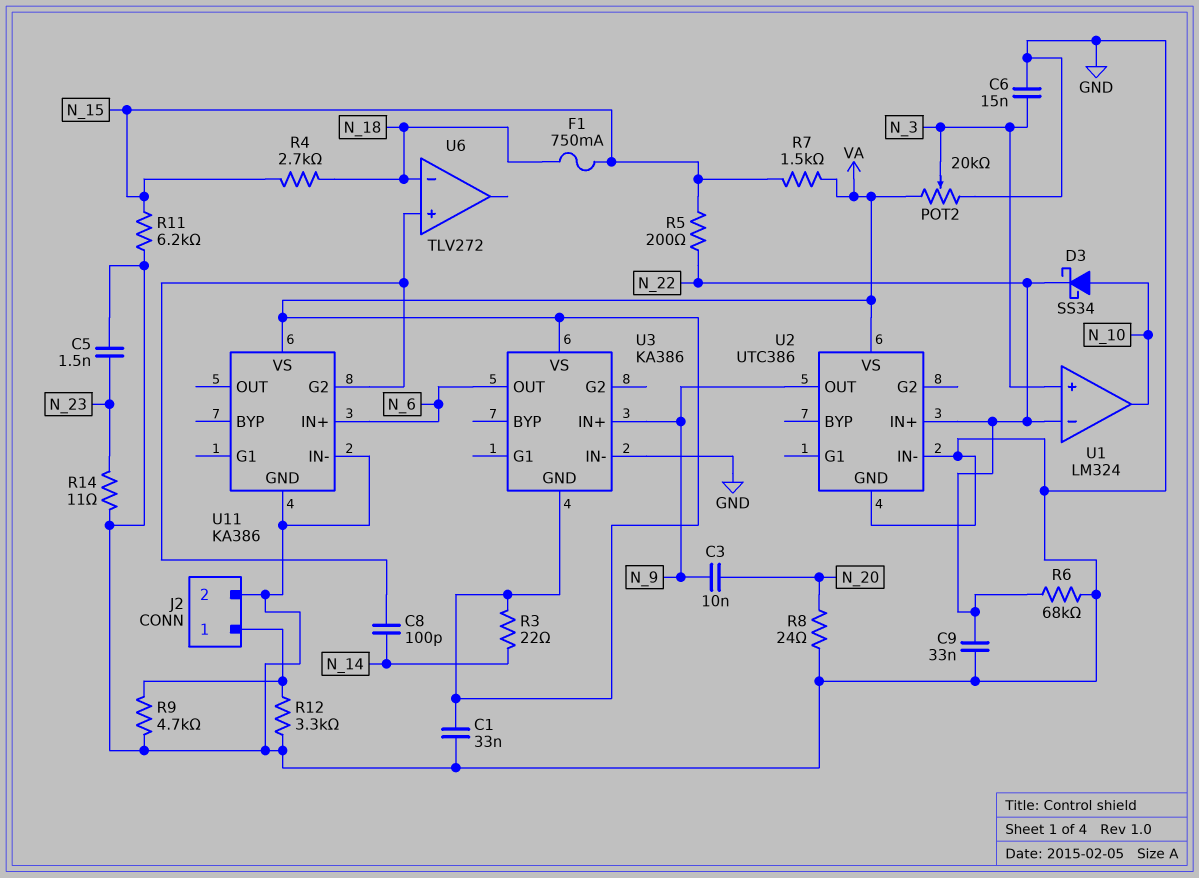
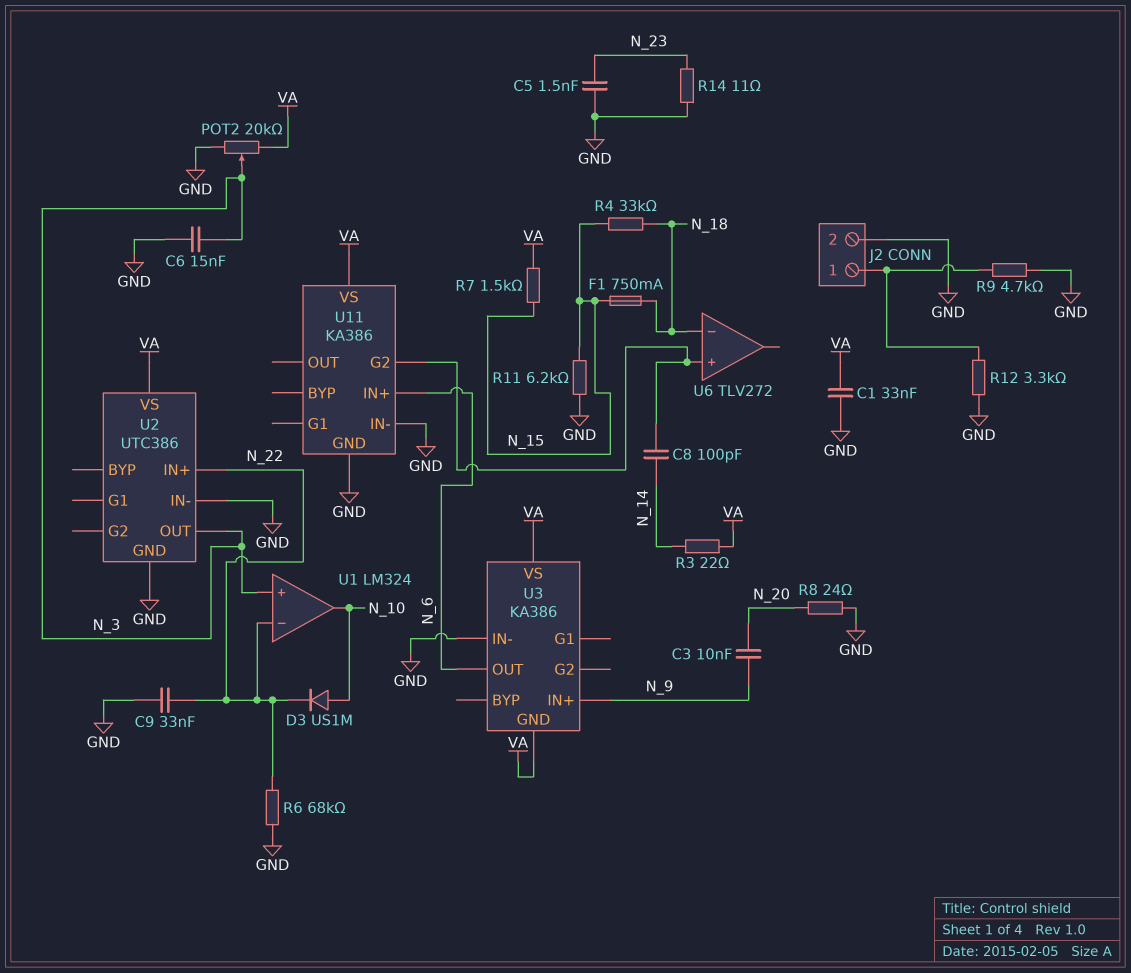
D3: schottky SS34 (A N_10, K N_22) -> diode US1M (A N_10, K N_22)
R4: 2.7k (N_15, N_18) -> 33k (N_15, N_18)
R5: 200 (N_15, N_22) -> none
U2 pin OUT: N_9 -> N_3

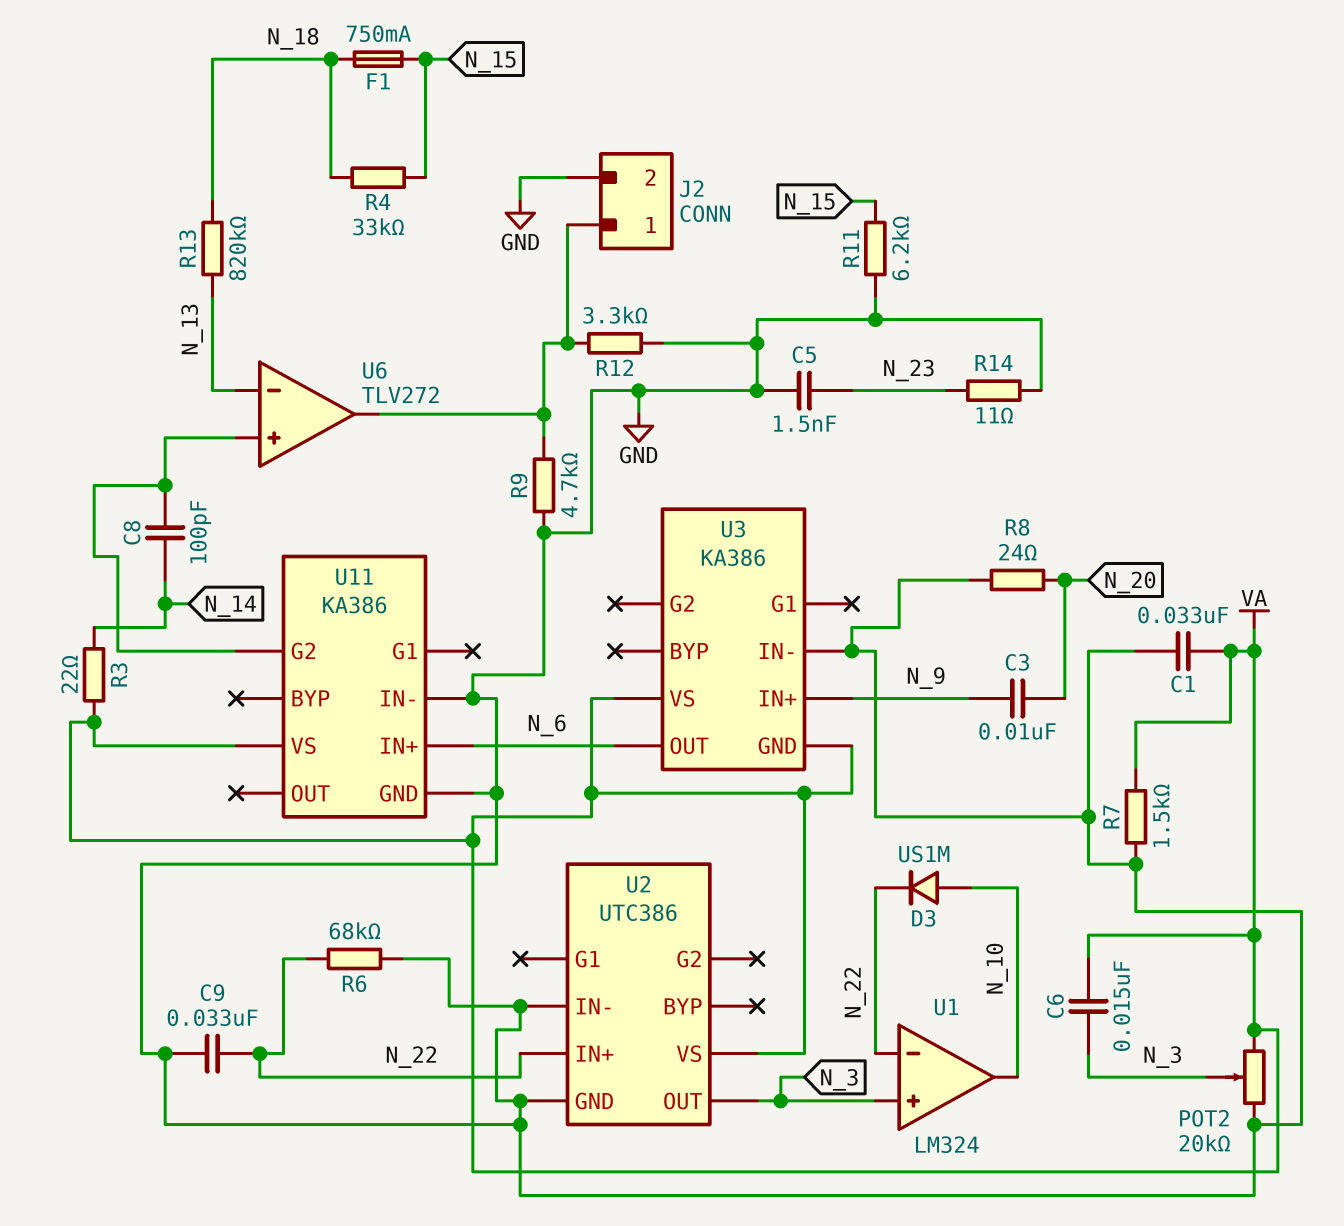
C6: 15nF (GND, N_3) -> 15nF (N_3, VA)
R7: 1.5k (N_15, VA) -> 1.5k (GND, VA)
R13: none -> 820k (N_13, N_18)
U6 pin in-: N_18 -> N_13
U6 pin out: none -> J2/1

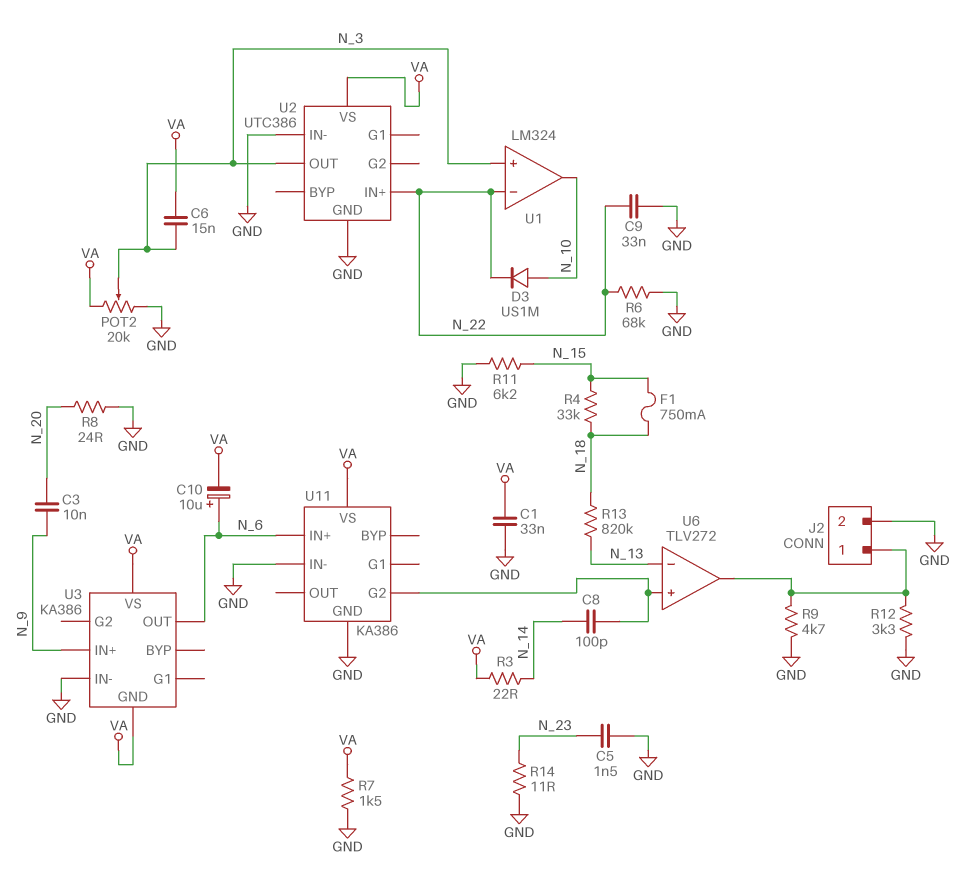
C10: none -> 10uF (plus N_6, minus VA)

